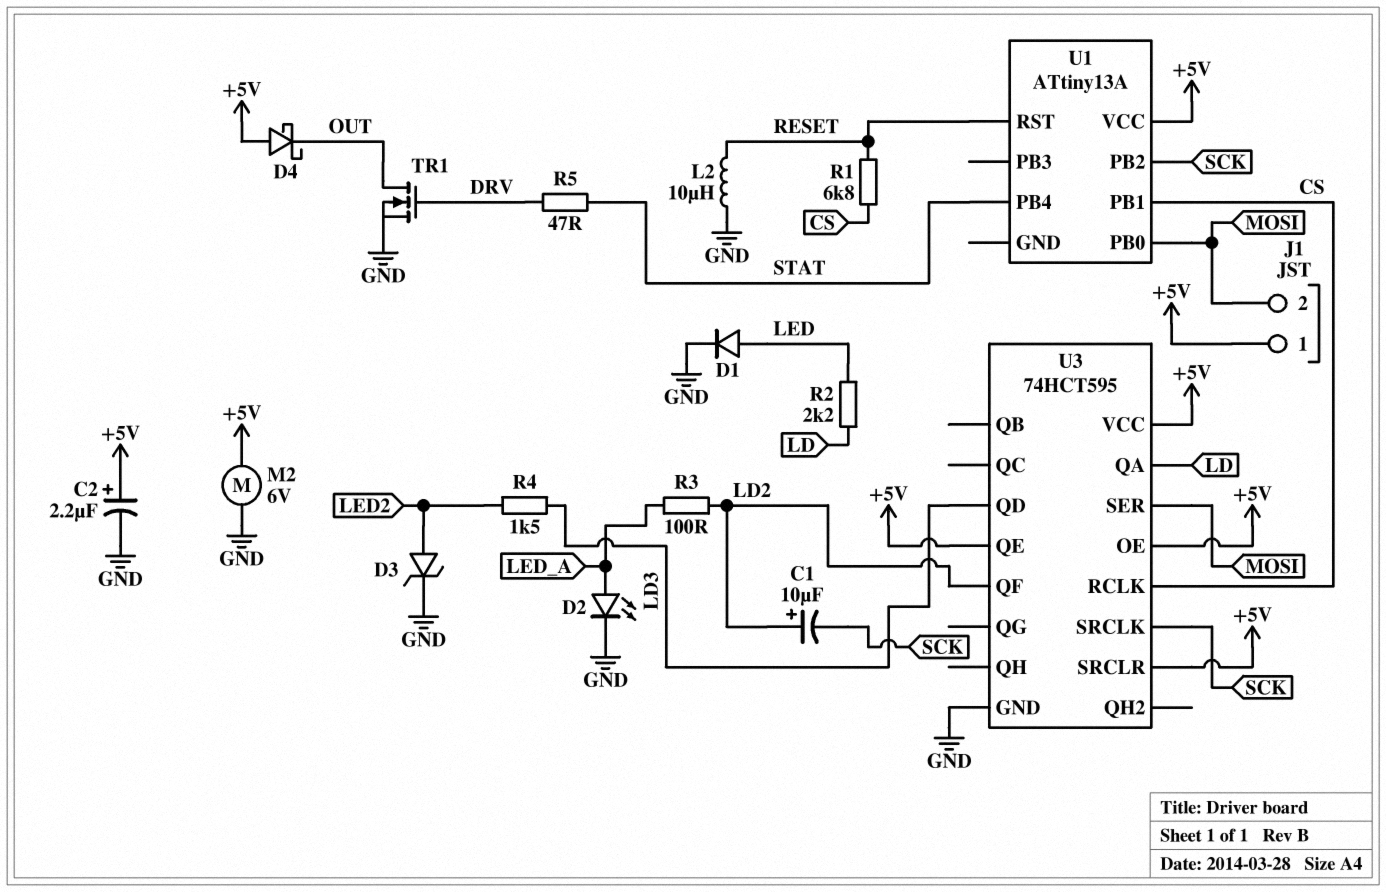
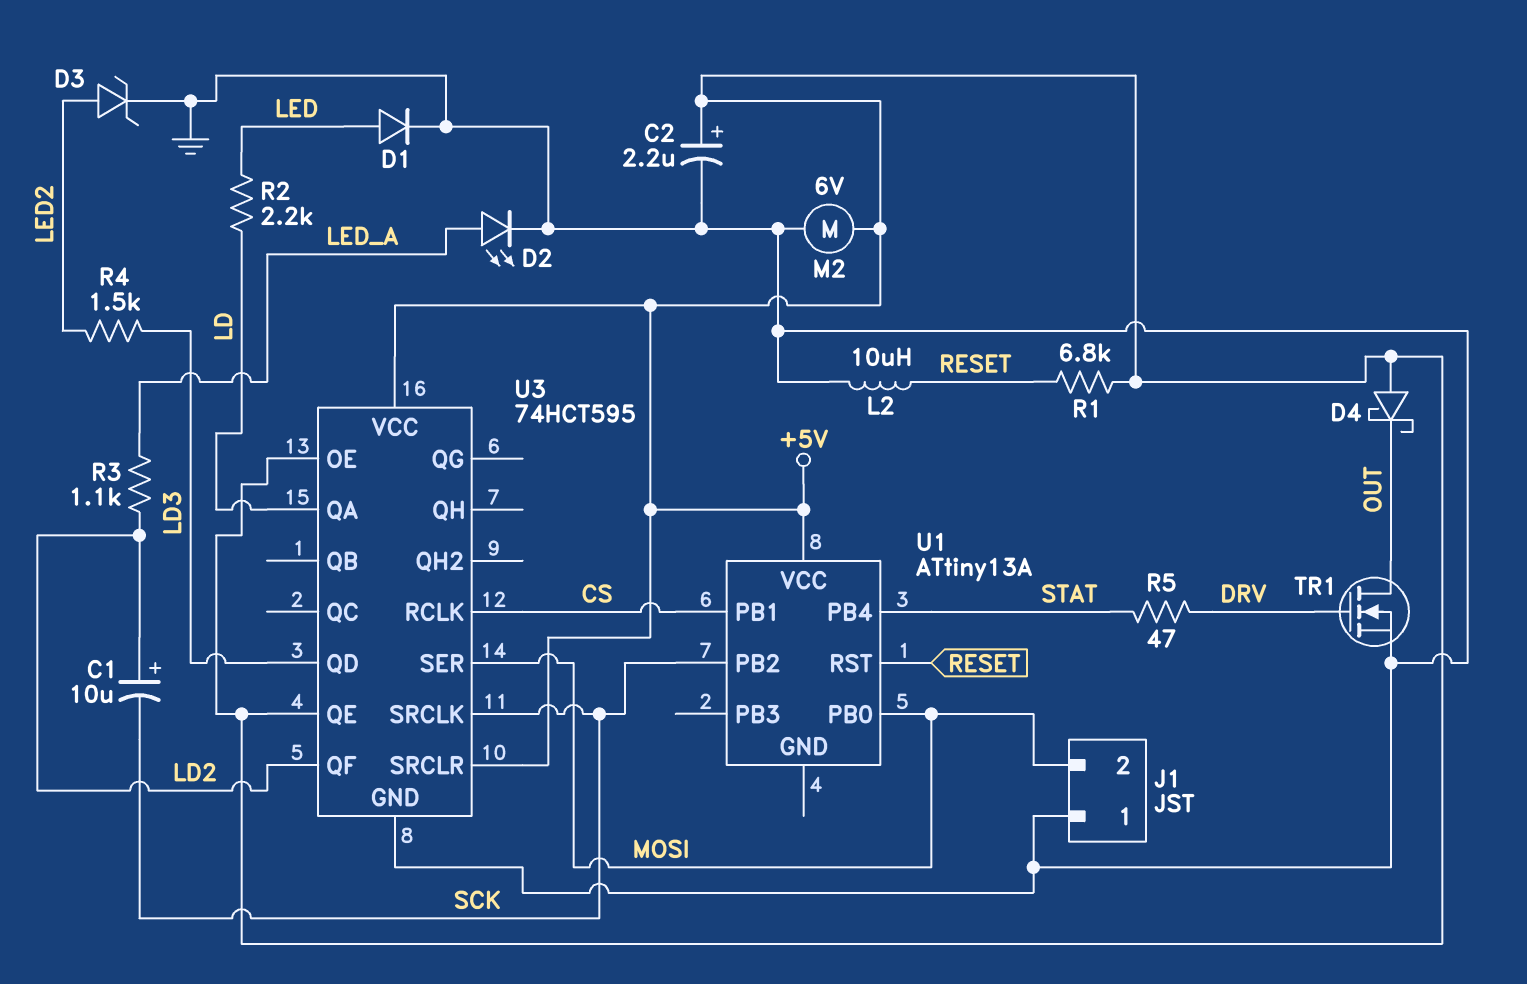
J1 pin 1: +5V -> GND
R1: 6.8k (CS, RESET) -> 6.8k (+5V, RESET)
R3: 100 (LD2, LED_A) -> 1.1k (LD2, LED_A)

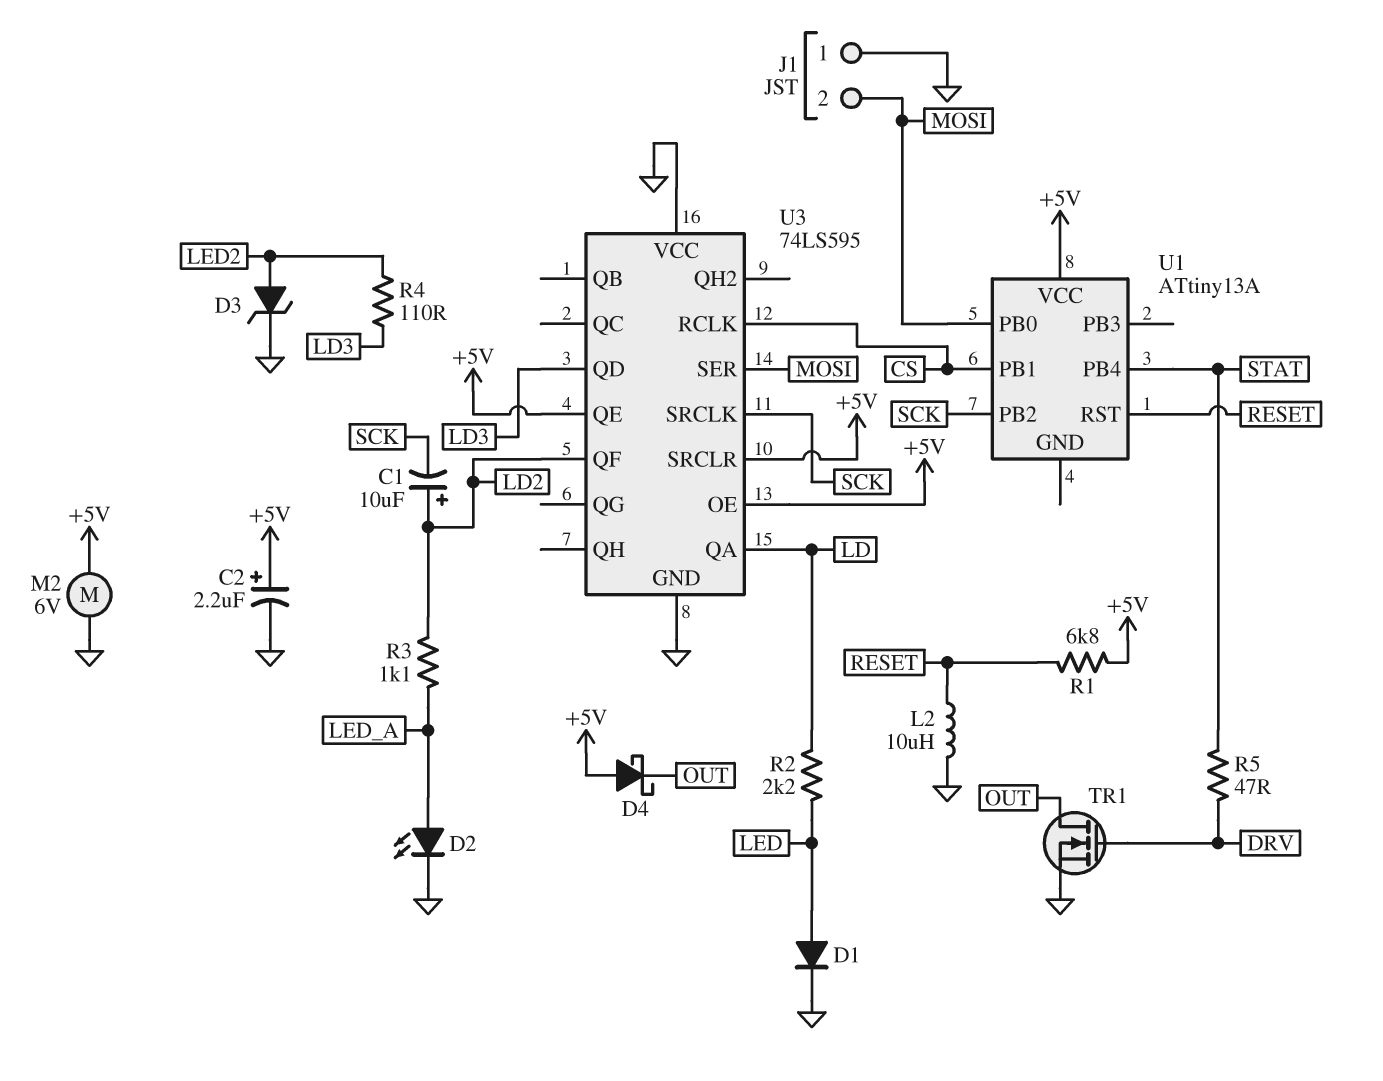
R4: 1.5k (LD3, LED2) -> 110 (LD3, LED2)
U3: 74HCT595 -> 74LS595
U3 pin VCC: +5V -> GND

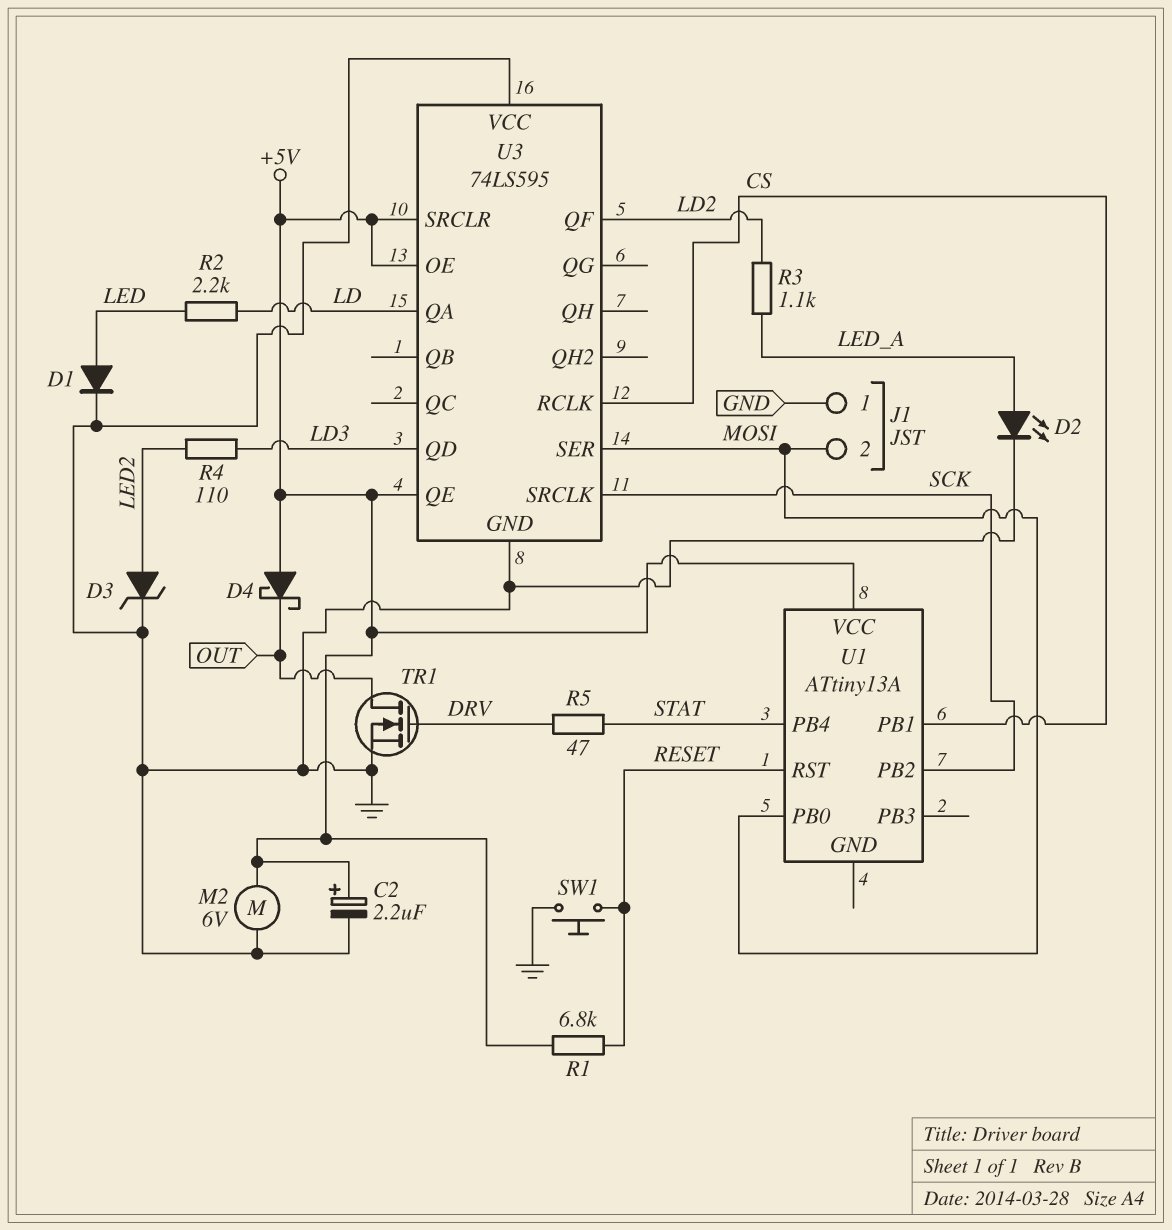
C1: 10uF (plus LD2, minus SCK) -> none
L2: 10uH (GND, RESET) -> none
SW1: none -> button (GND, RESET)

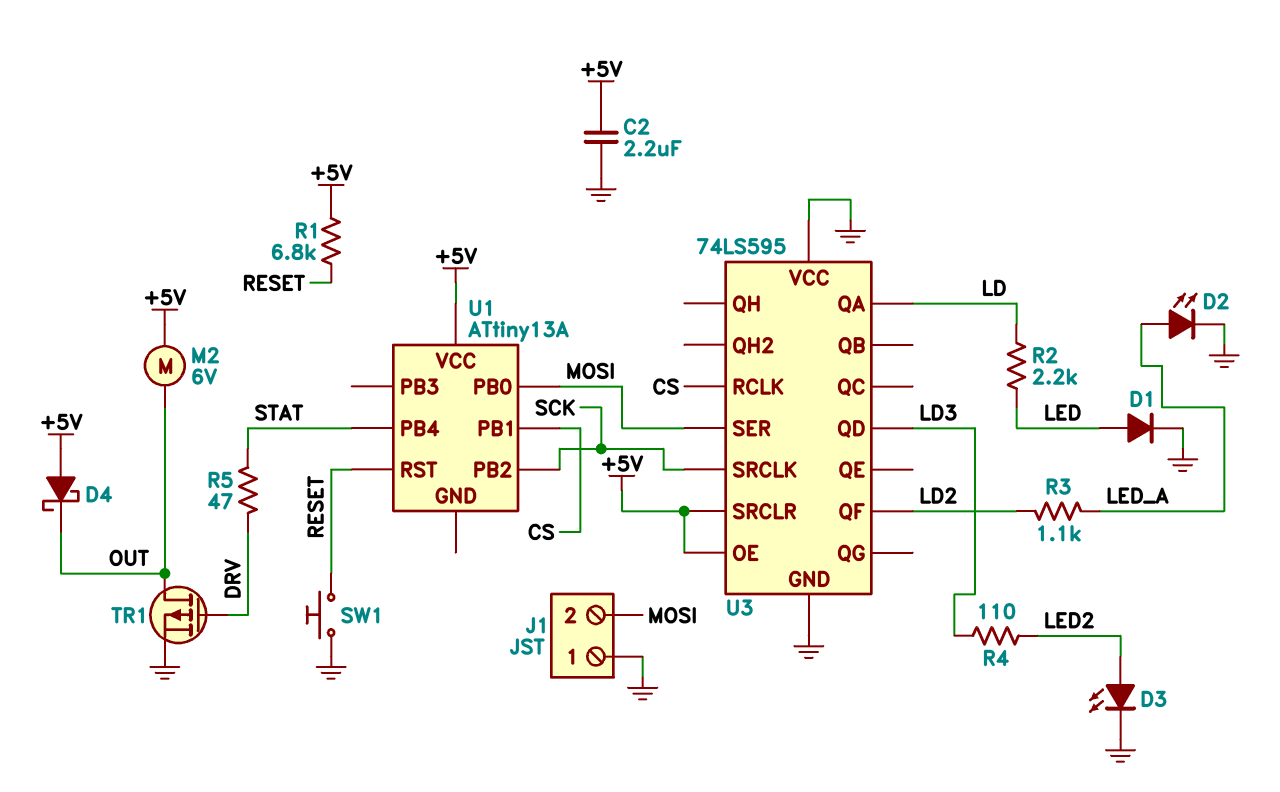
C2: 2.2uF (plus +5V, minus GND) -> 2.2uF (+5V, GND)
D3: zener (A LED2, K GND) -> LED (A LED2, K GND)
M2: motor 6V (+5V, GND) -> motor 6V (+5V, OUT)
TR1: NMOS (G DRV, D OUT, S GND) -> PMOS (G DRV, D OUT, S GND)
U3 pin QE: +5V -> none

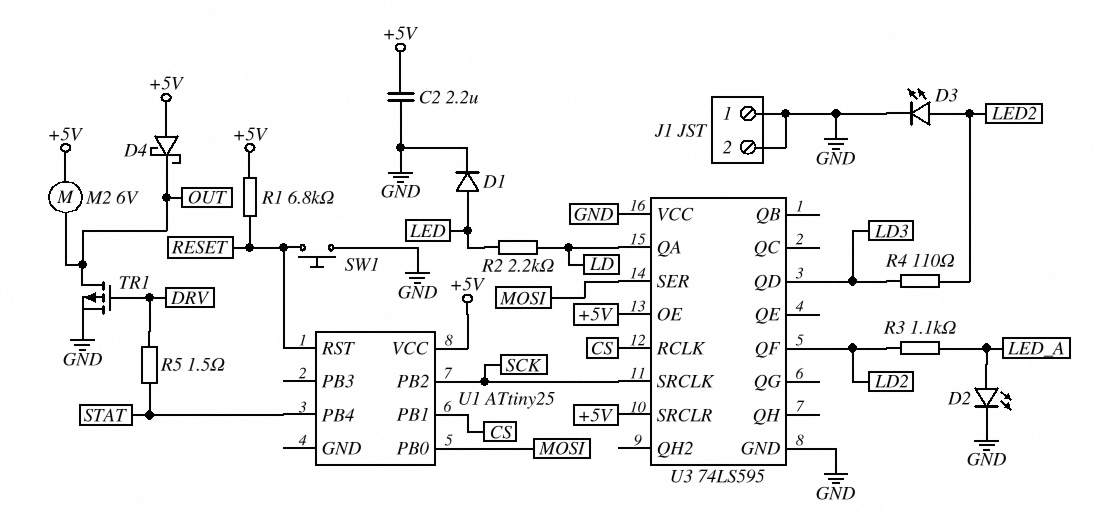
J1 pin 2: MOSI -> GND
R5: 47 (DRV, STAT) -> 1.5 (DRV, STAT)
U1: ATtiny13A -> ATtiny25

